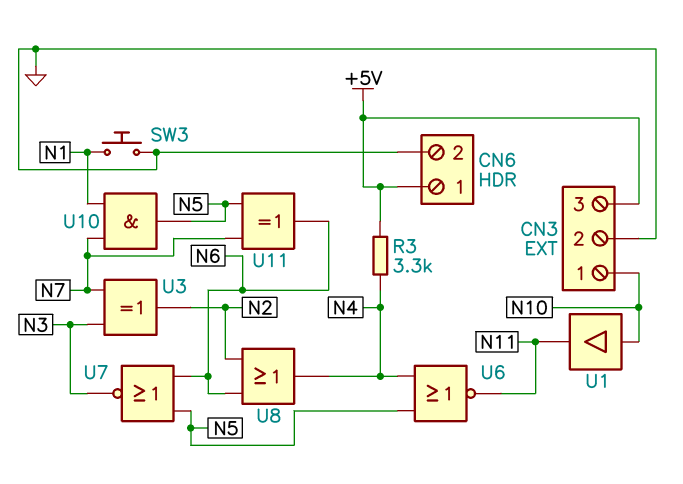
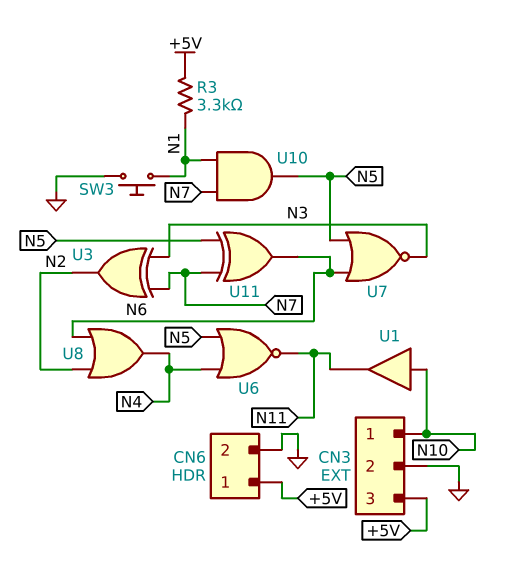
R3: 3.3k (+5V, N4) -> 3.3k (+5V, N1)

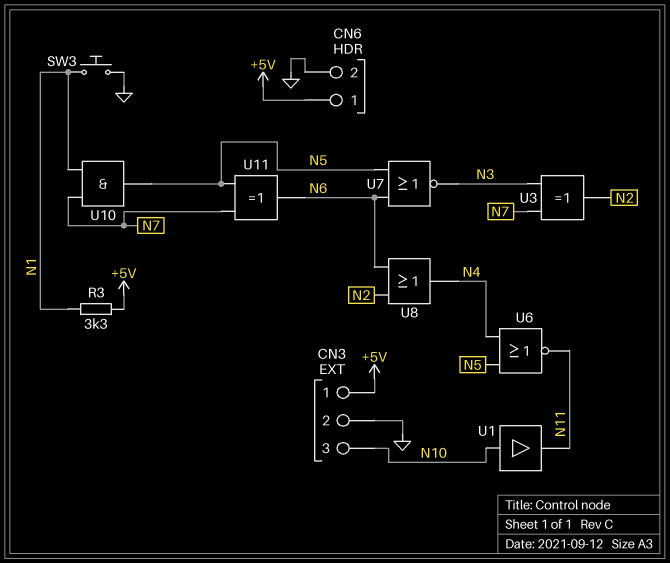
CN3 pin 1: N10 -> +5V
CN3 pin 3: +5V -> N10

